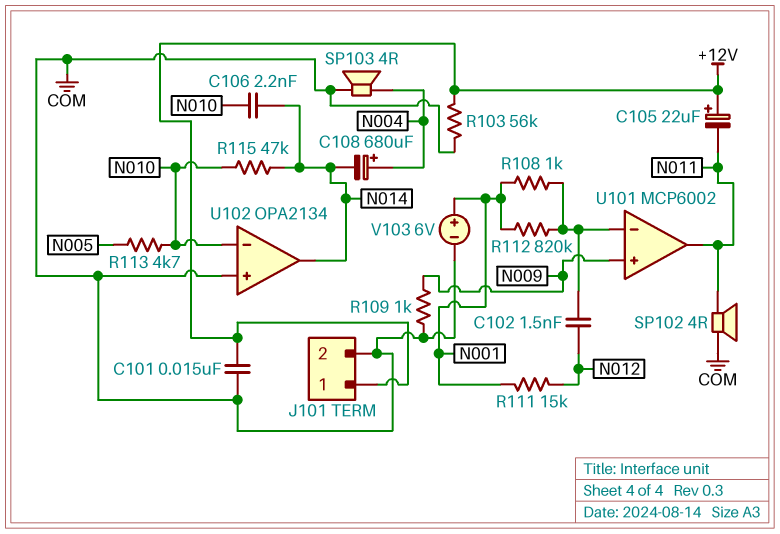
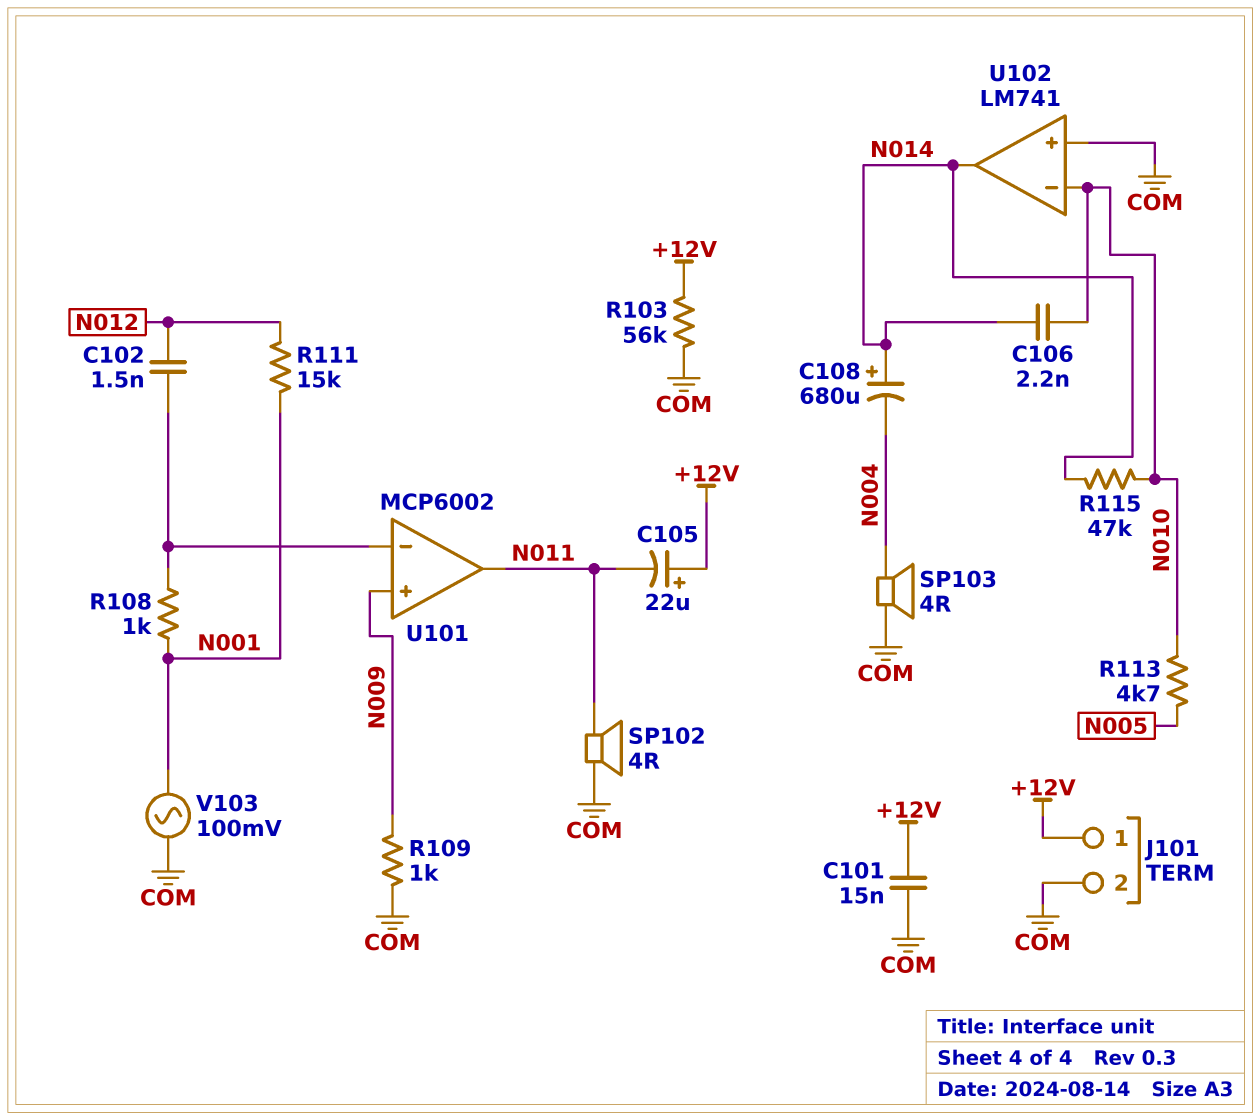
C108: 680uF (plus N004, minus N014) -> 680uF (plus N014, minus N004)
R112: 820k (N001, U101/in-) -> none
U102: OPA2134 -> LM741
V103: 6V (plus N001, minus COM) -> AC 100mV (COM, N001)

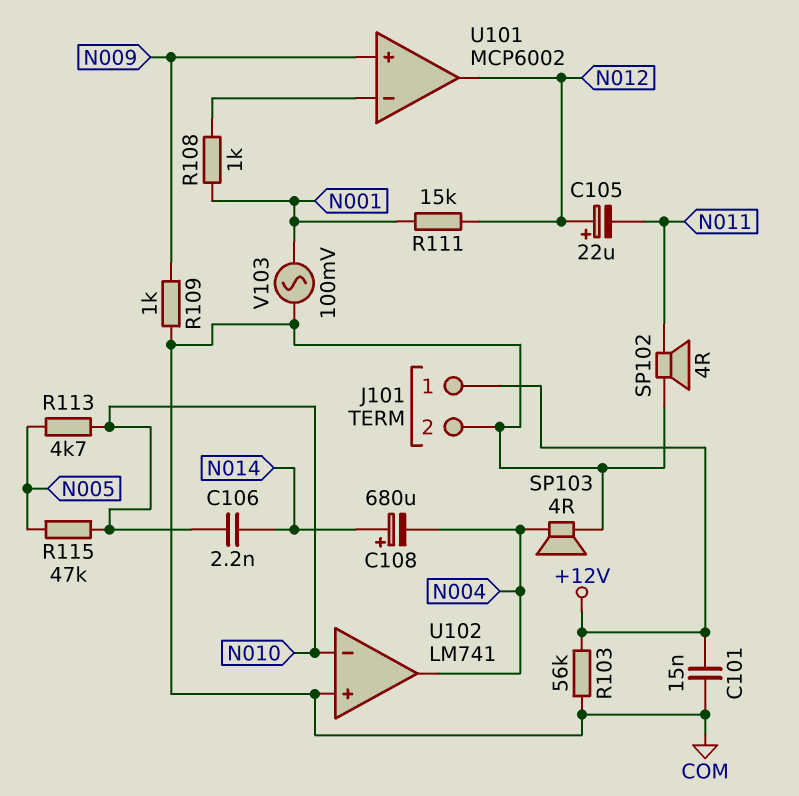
C102: 1.5nF (N012, U101/in-) -> none
C105: 22uF (plus +12V, minus N011) -> 22uF (plus N012, minus N011)
R115: 47k (N010, N014) -> 47k (N005, N010)
U101 pin out: N011 -> N012
U102 pin out: N014 -> N004

